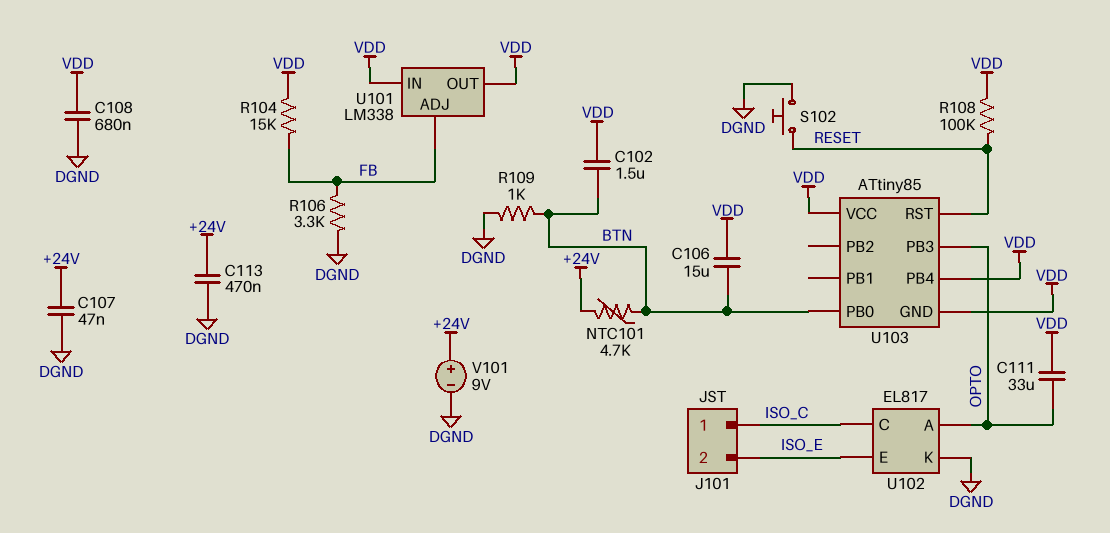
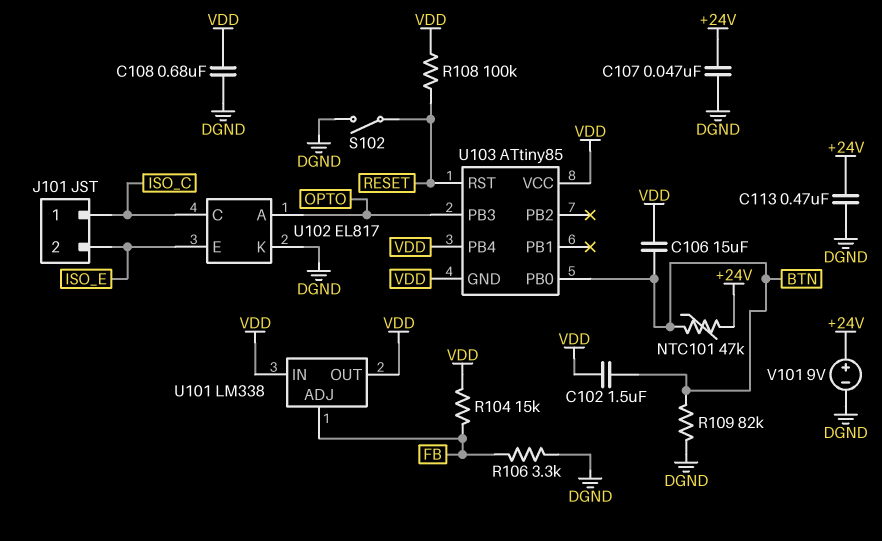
C111: 33uF (OPTO, VDD) -> none
NTC101: 4.7k (+24V, BTN) -> 47k (+24V, BTN)
R109: 1k (BTN, DGND) -> 82k (BTN, DGND)
S102: button (DGND, RESET) -> switch (DGND, RESET)

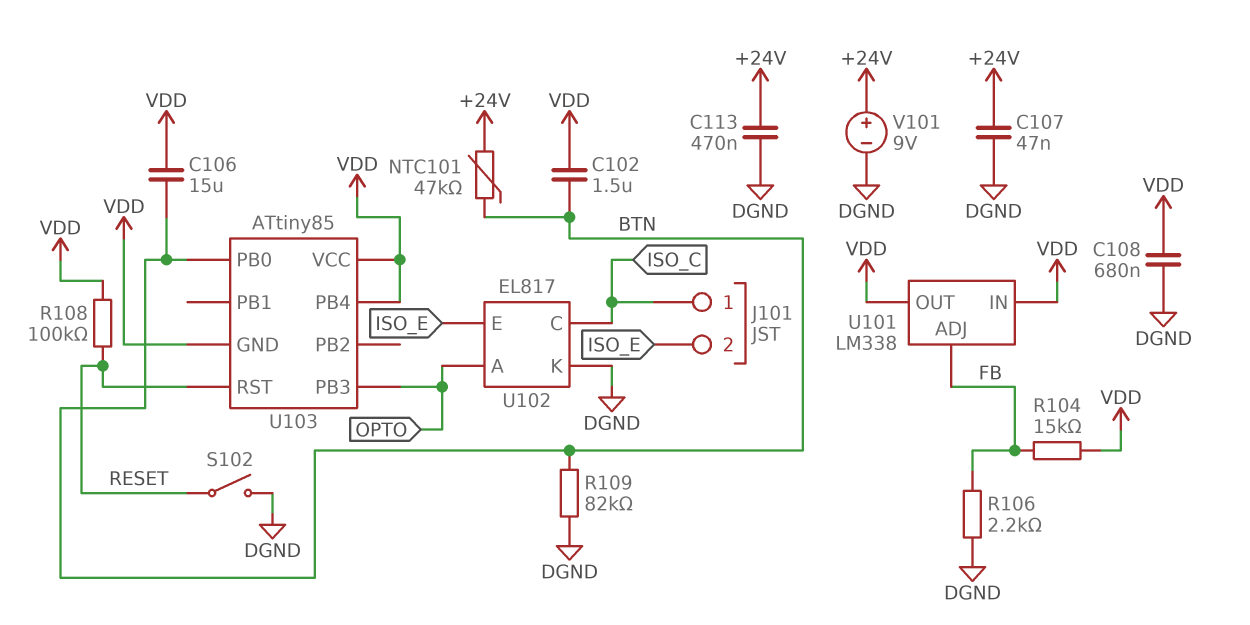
R106: 3.3k (DGND, FB) -> 2.2k (DGND, FB)

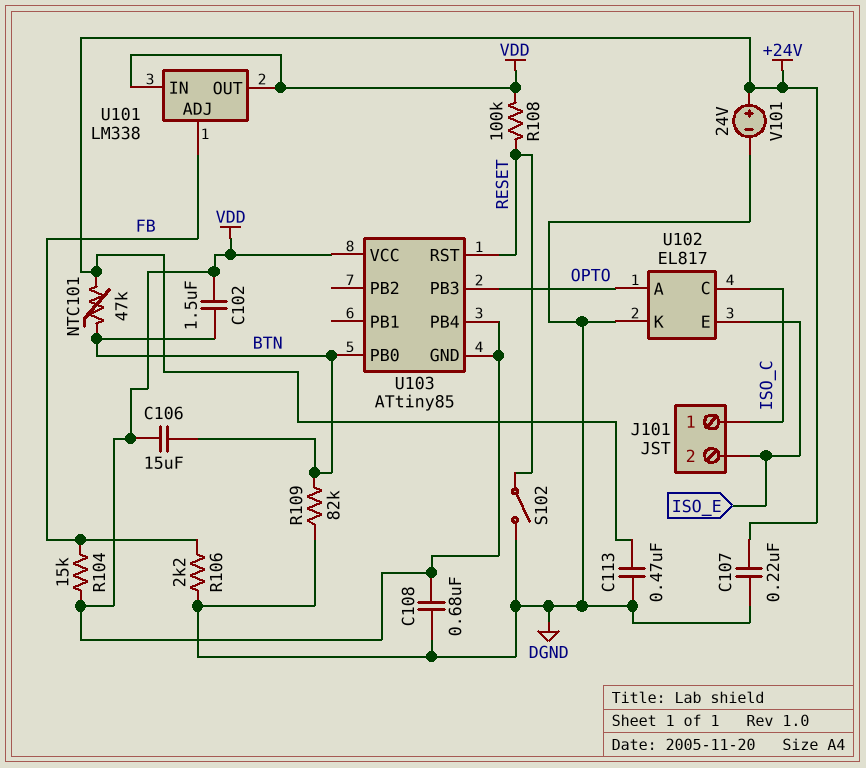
C107: 47nF (+24V, DGND) -> 220nF (+24V, DGND)
V101: 9V (plus +24V, minus DGND) -> 24V (plus +24V, minus DGND)

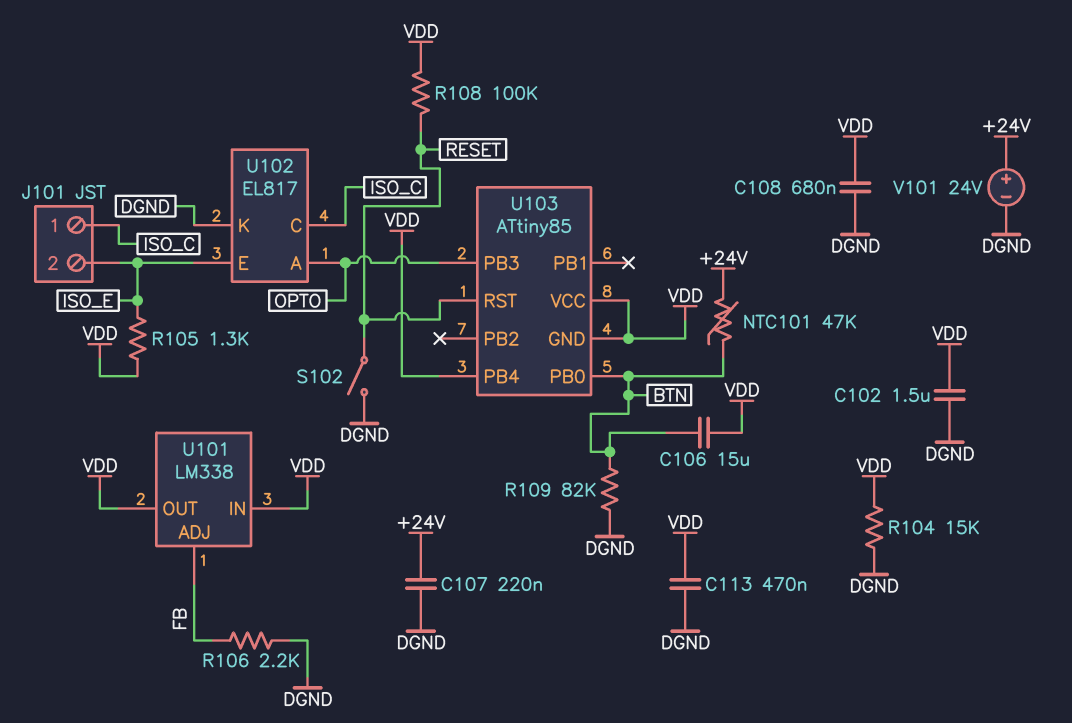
C102: 1.5uF (BTN, VDD) -> 1.5uF (DGND, VDD)
C113: 470nF (+24V, DGND) -> 470nF (DGND, VDD)
R104: 15k (FB, VDD) -> 15k (DGND, VDD)
R105: none -> 1.3k (ISO_E, VDD)

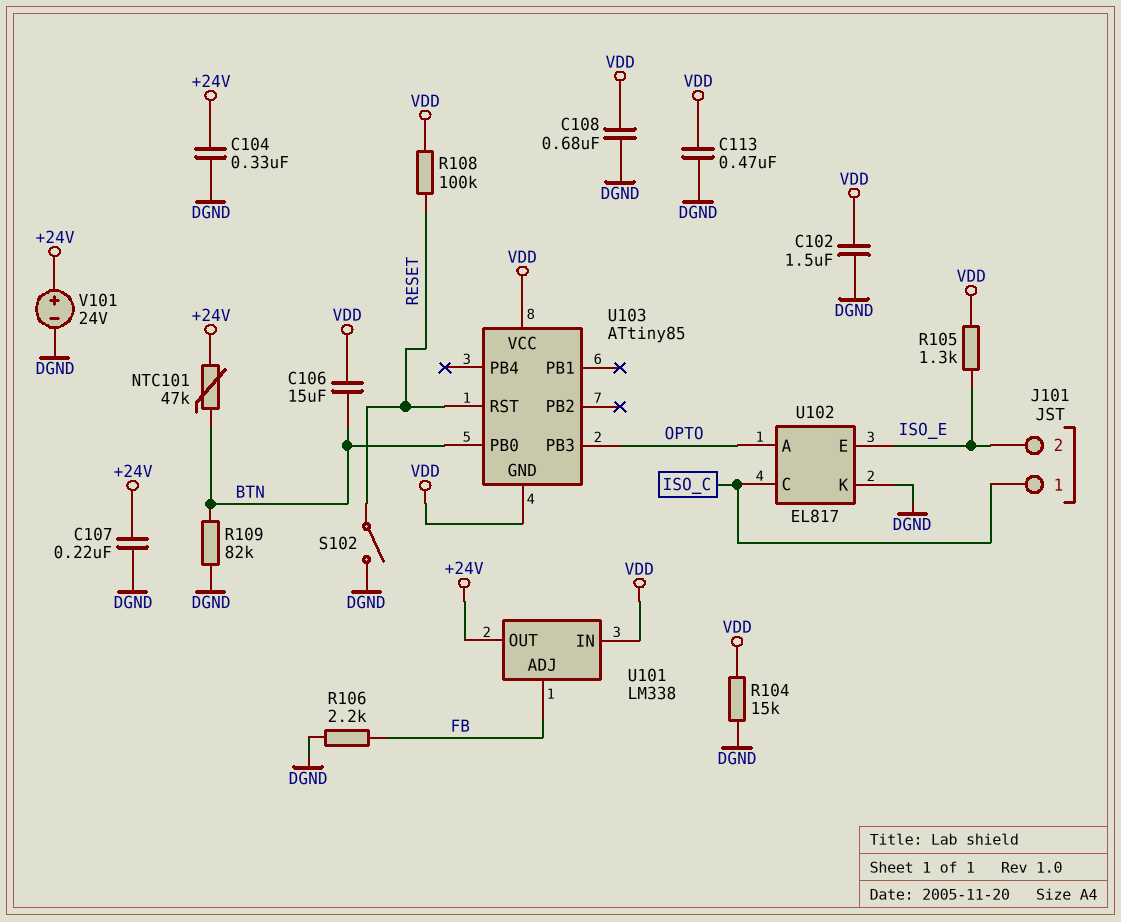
C104: none -> 330nF (+24V, DGND)
U101 pin OUT: VDD -> +24V
U103 pin PB4: VDD -> none

